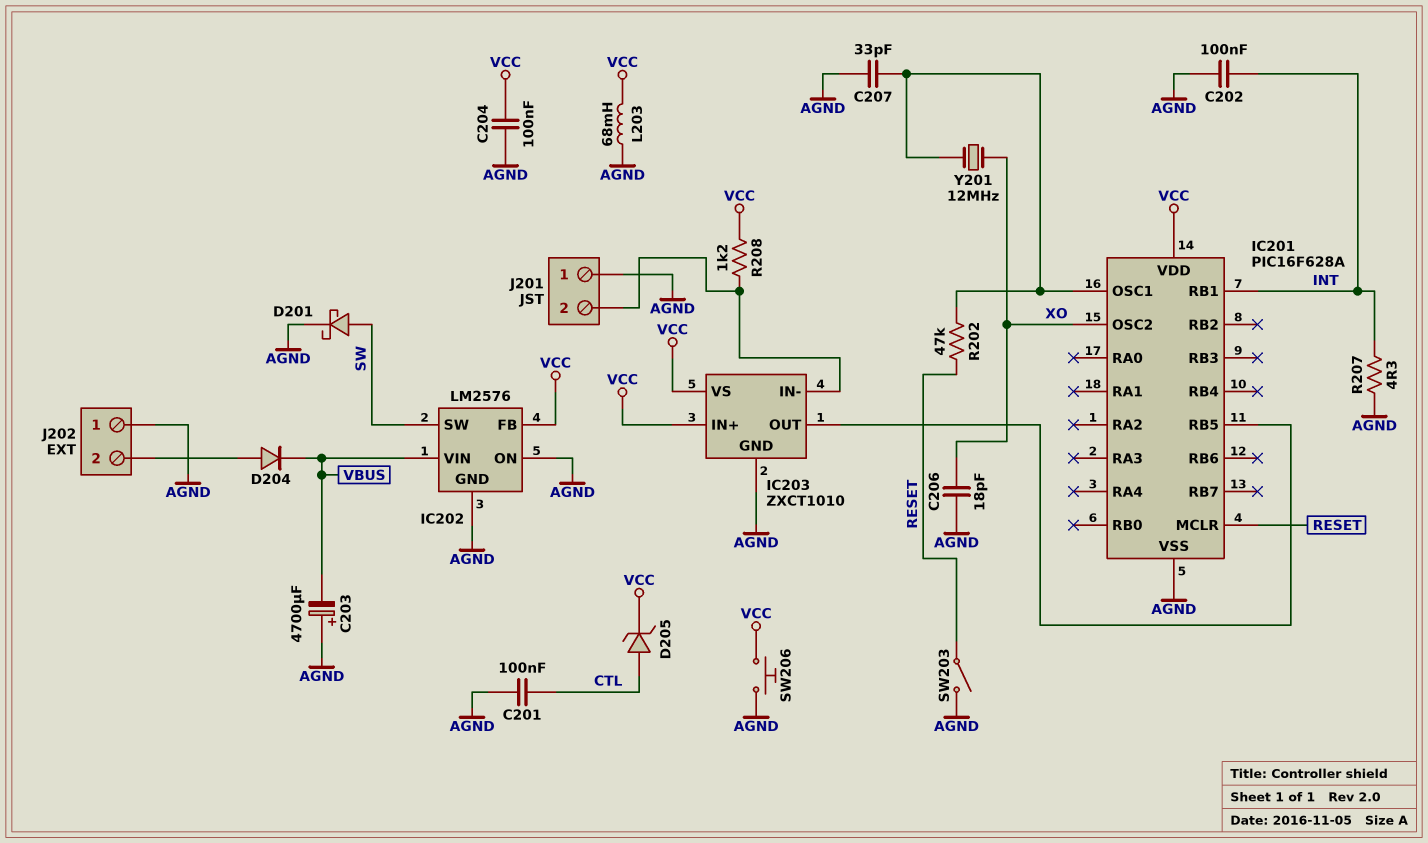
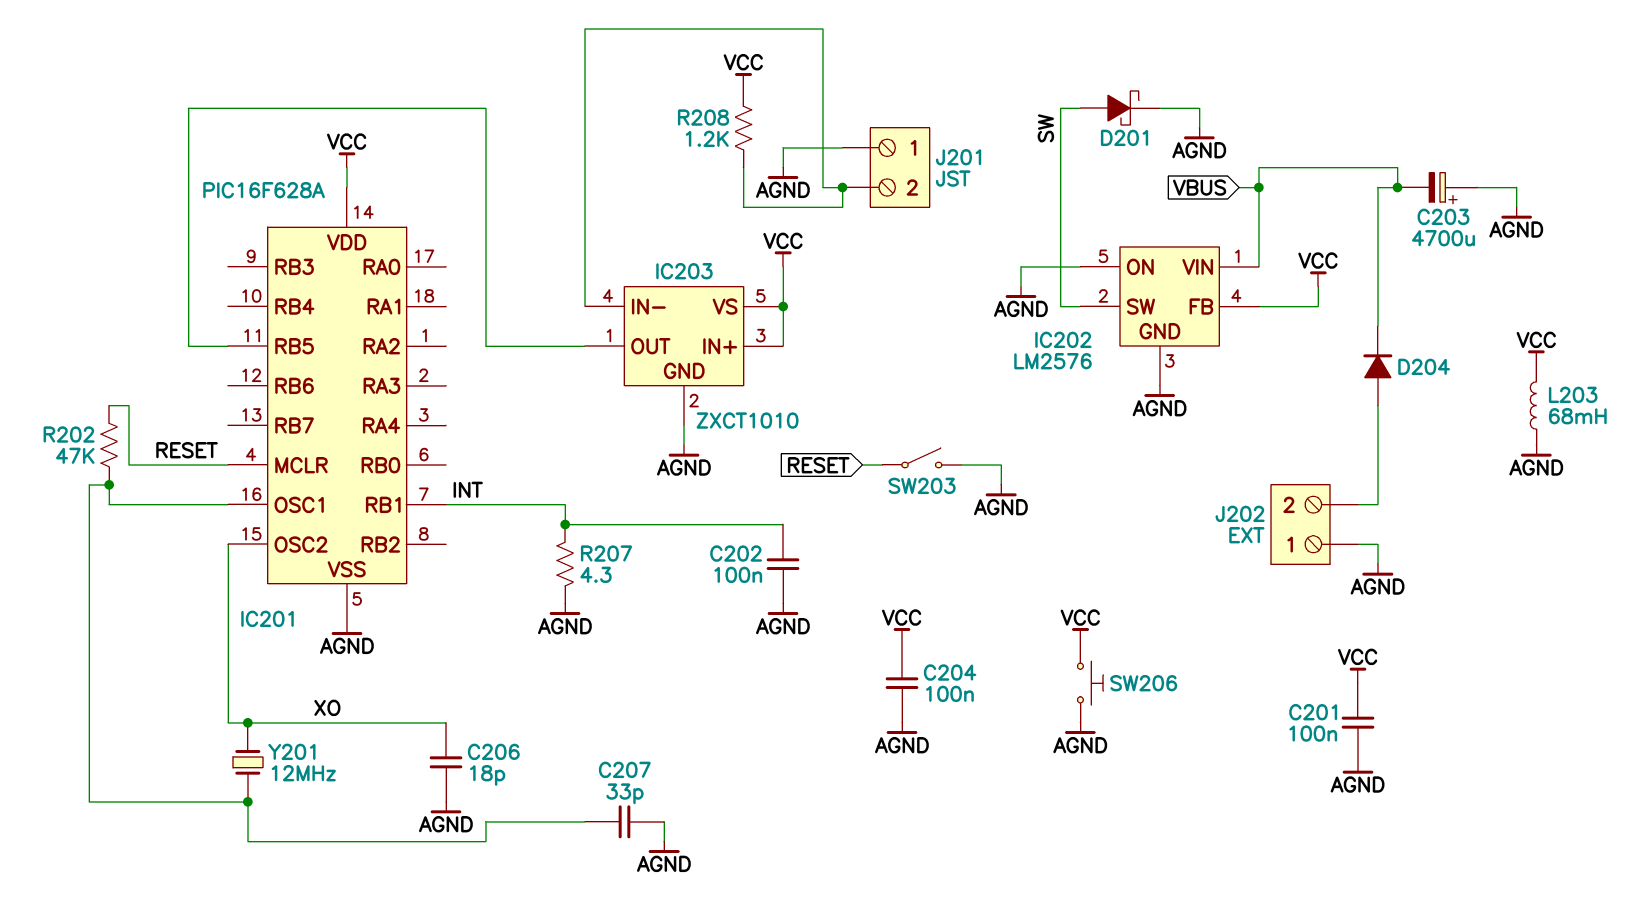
C201: 100nF (AGND, CTL) -> 100nF (AGND, VCC)
D205: zener (A CTL, K VCC) -> none

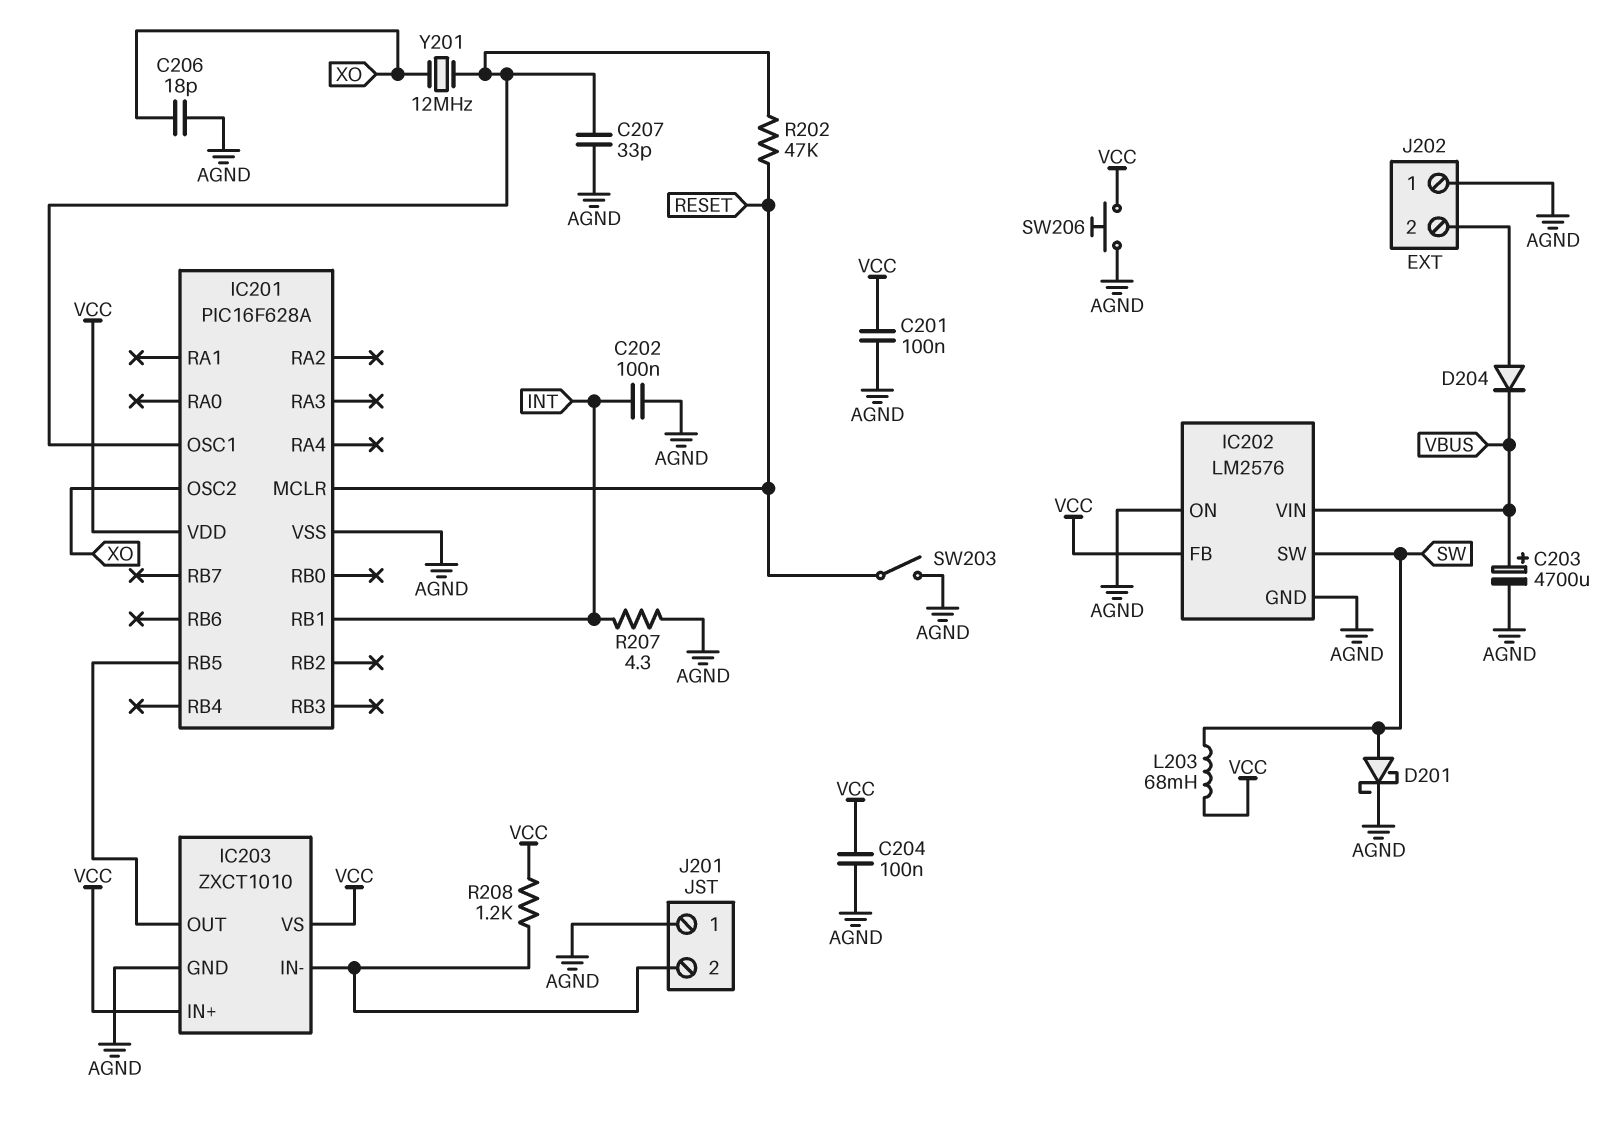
C203: 4700uF (plus AGND, minus VBUS) -> 4700uF (plus VBUS, minus AGND)
L203: 68mH (AGND, VCC) -> 68mH (SW, VCC)

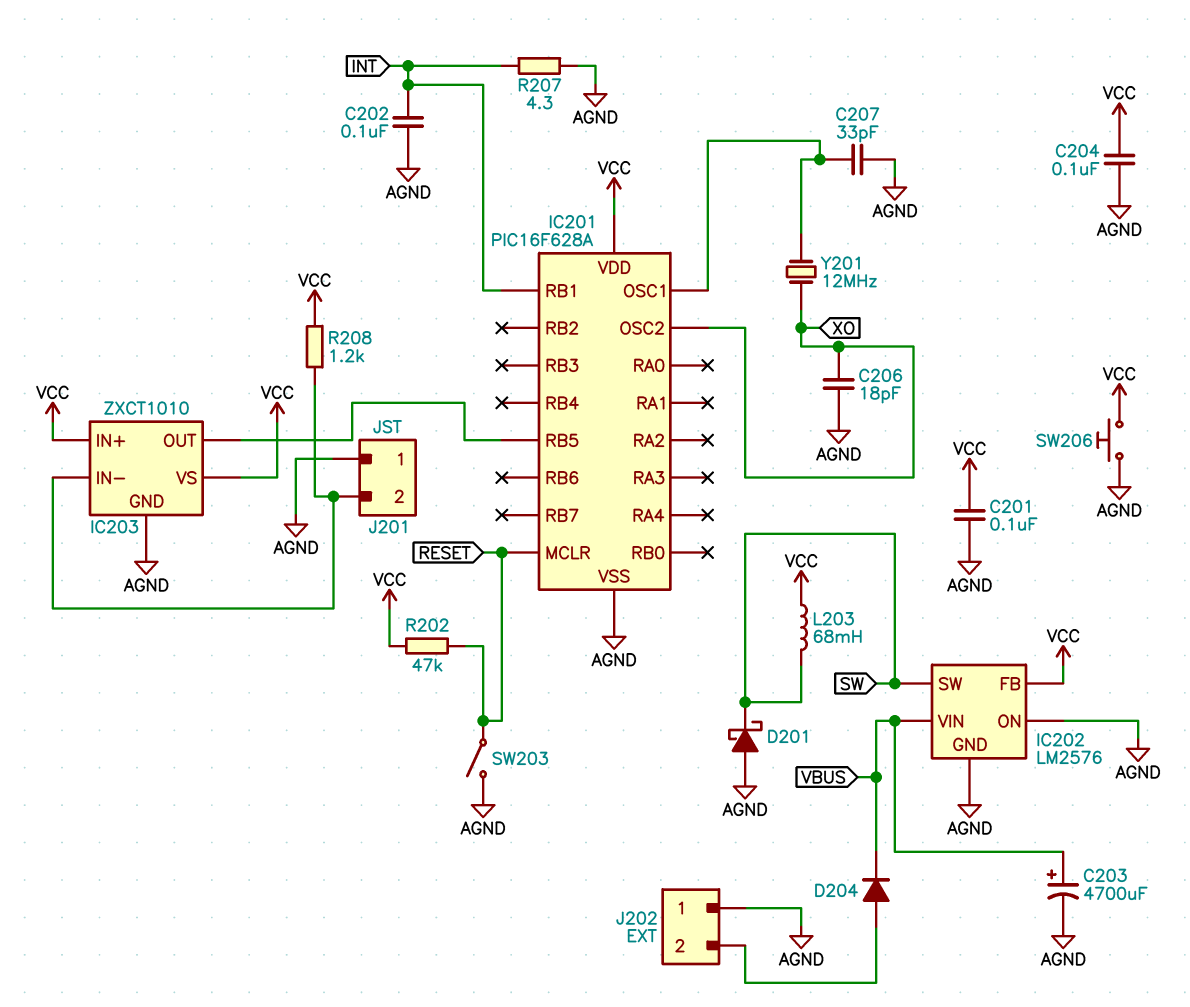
D201: schottky (A SW, K AGND) -> schottky (A AGND, K SW)
R202: 47k (IC201/OSC1, RESET) -> 47k (RESET, VCC)

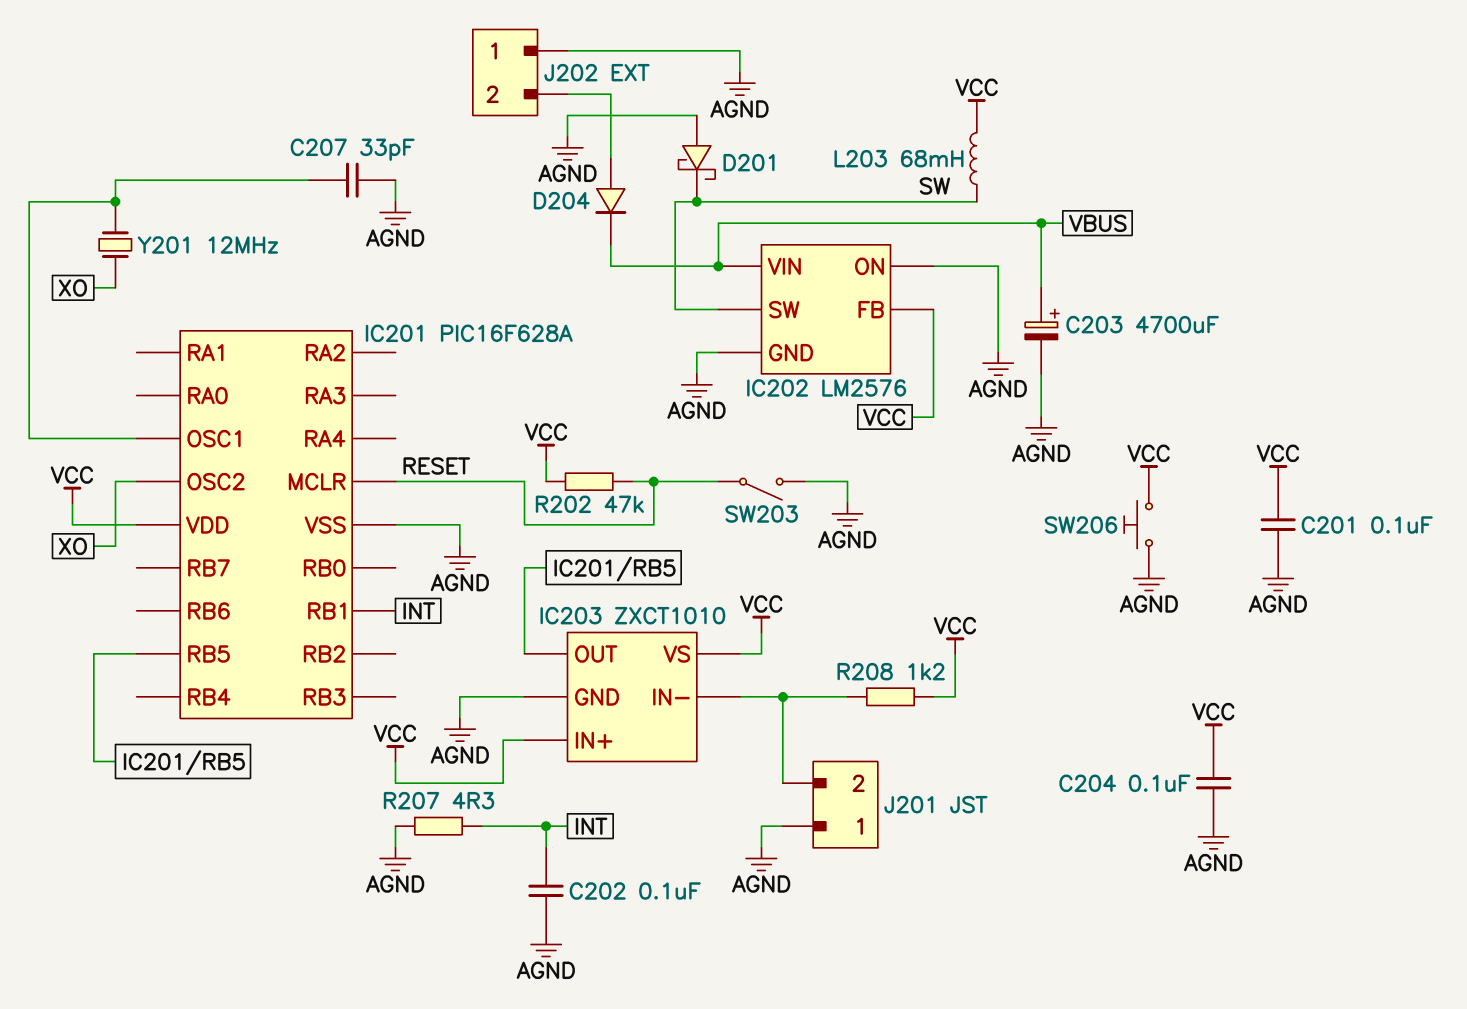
C206: 18pF (AGND, XO) -> none

